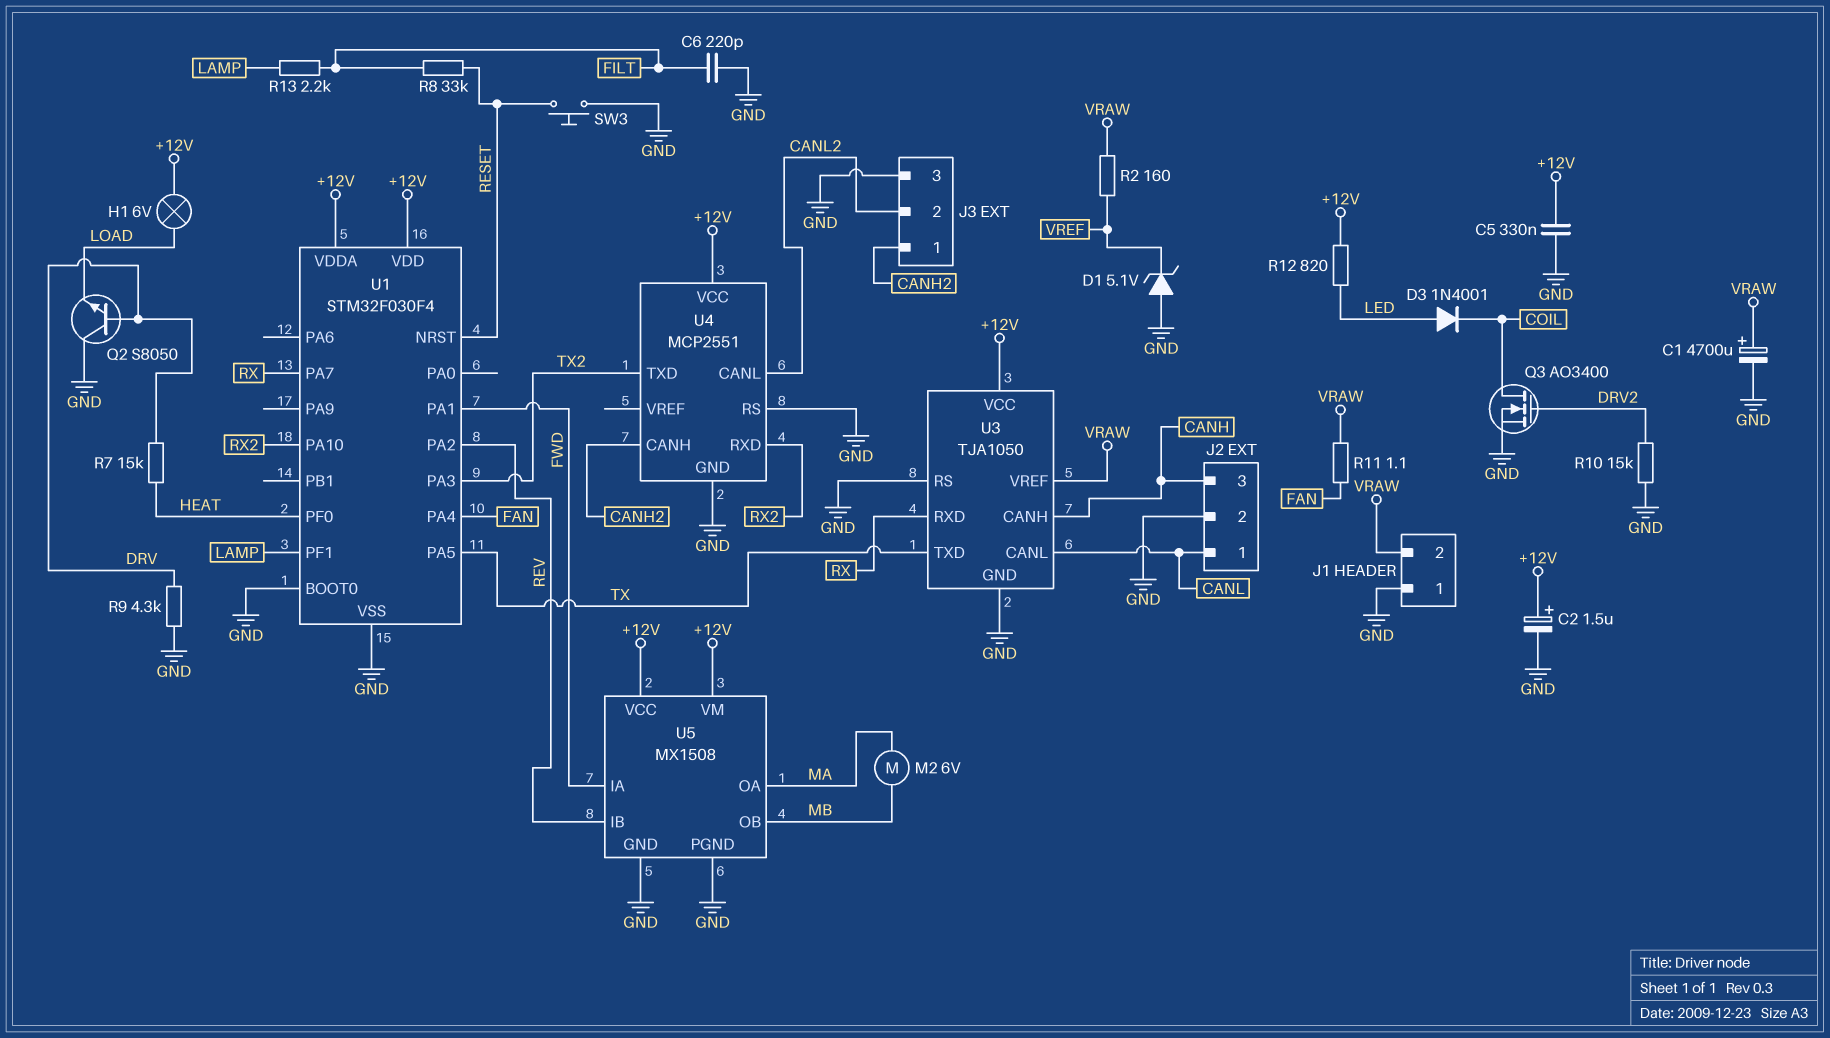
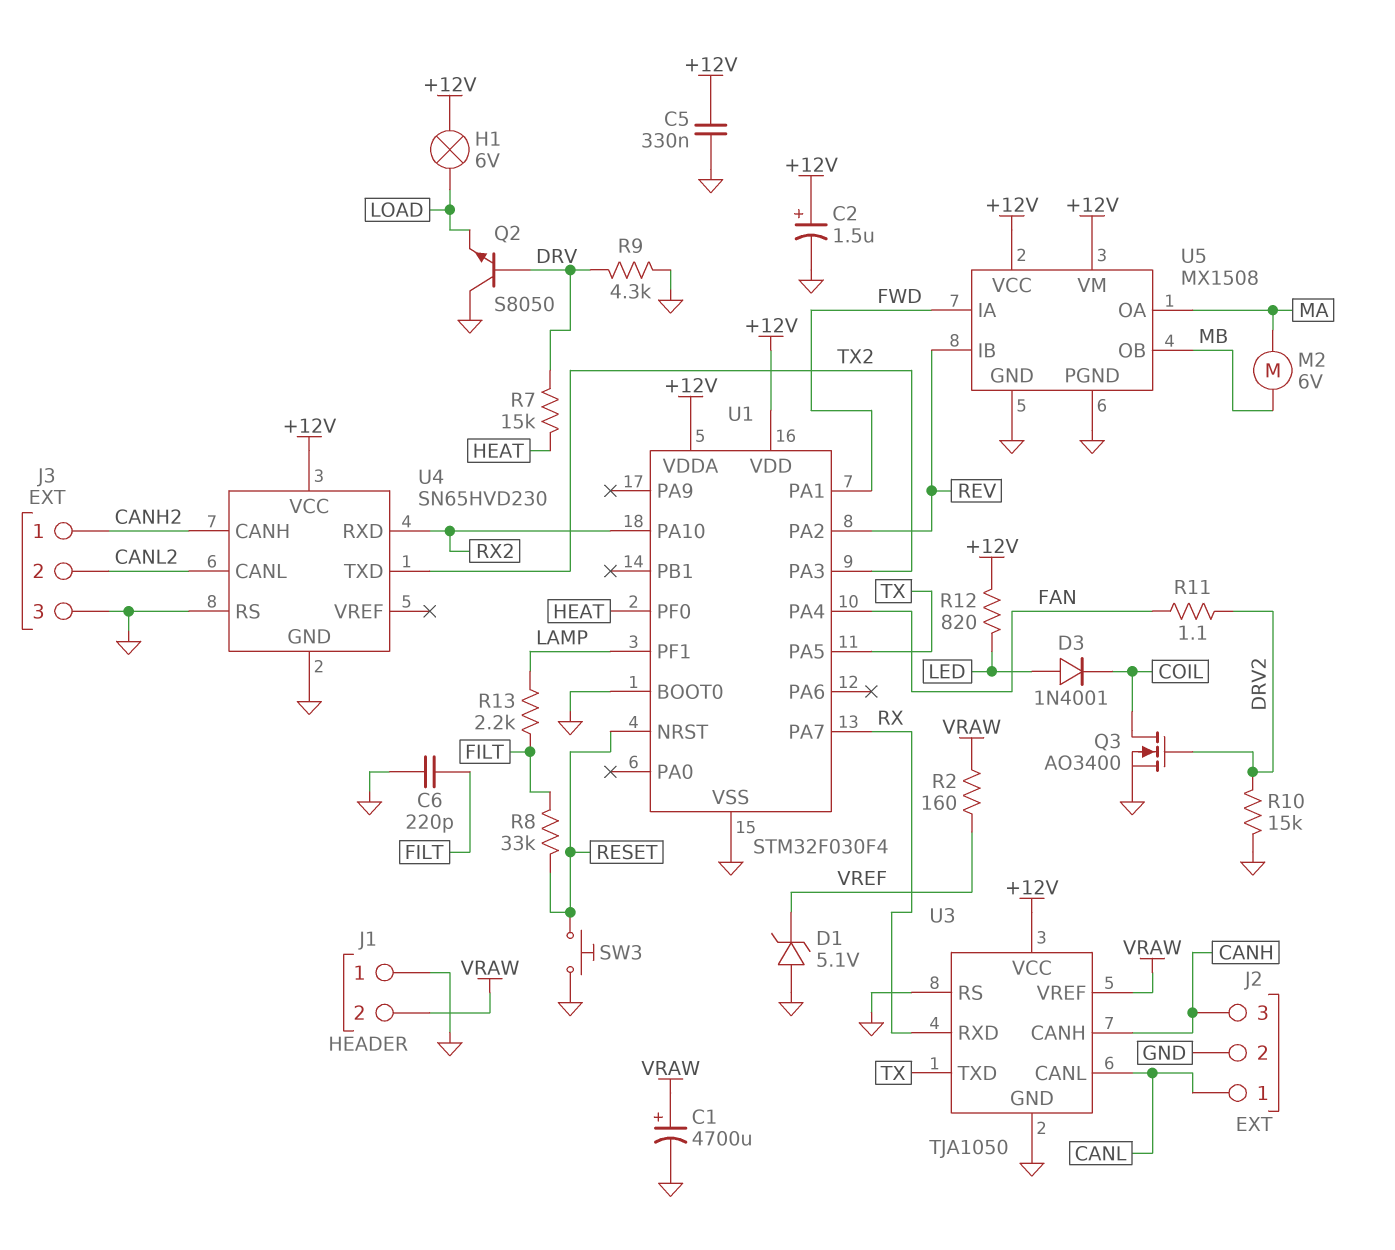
R11: 1.1 (FAN, VRAW) -> 1.1 (DRV2, FAN)
U4: MCP2551 -> SN65HVD230

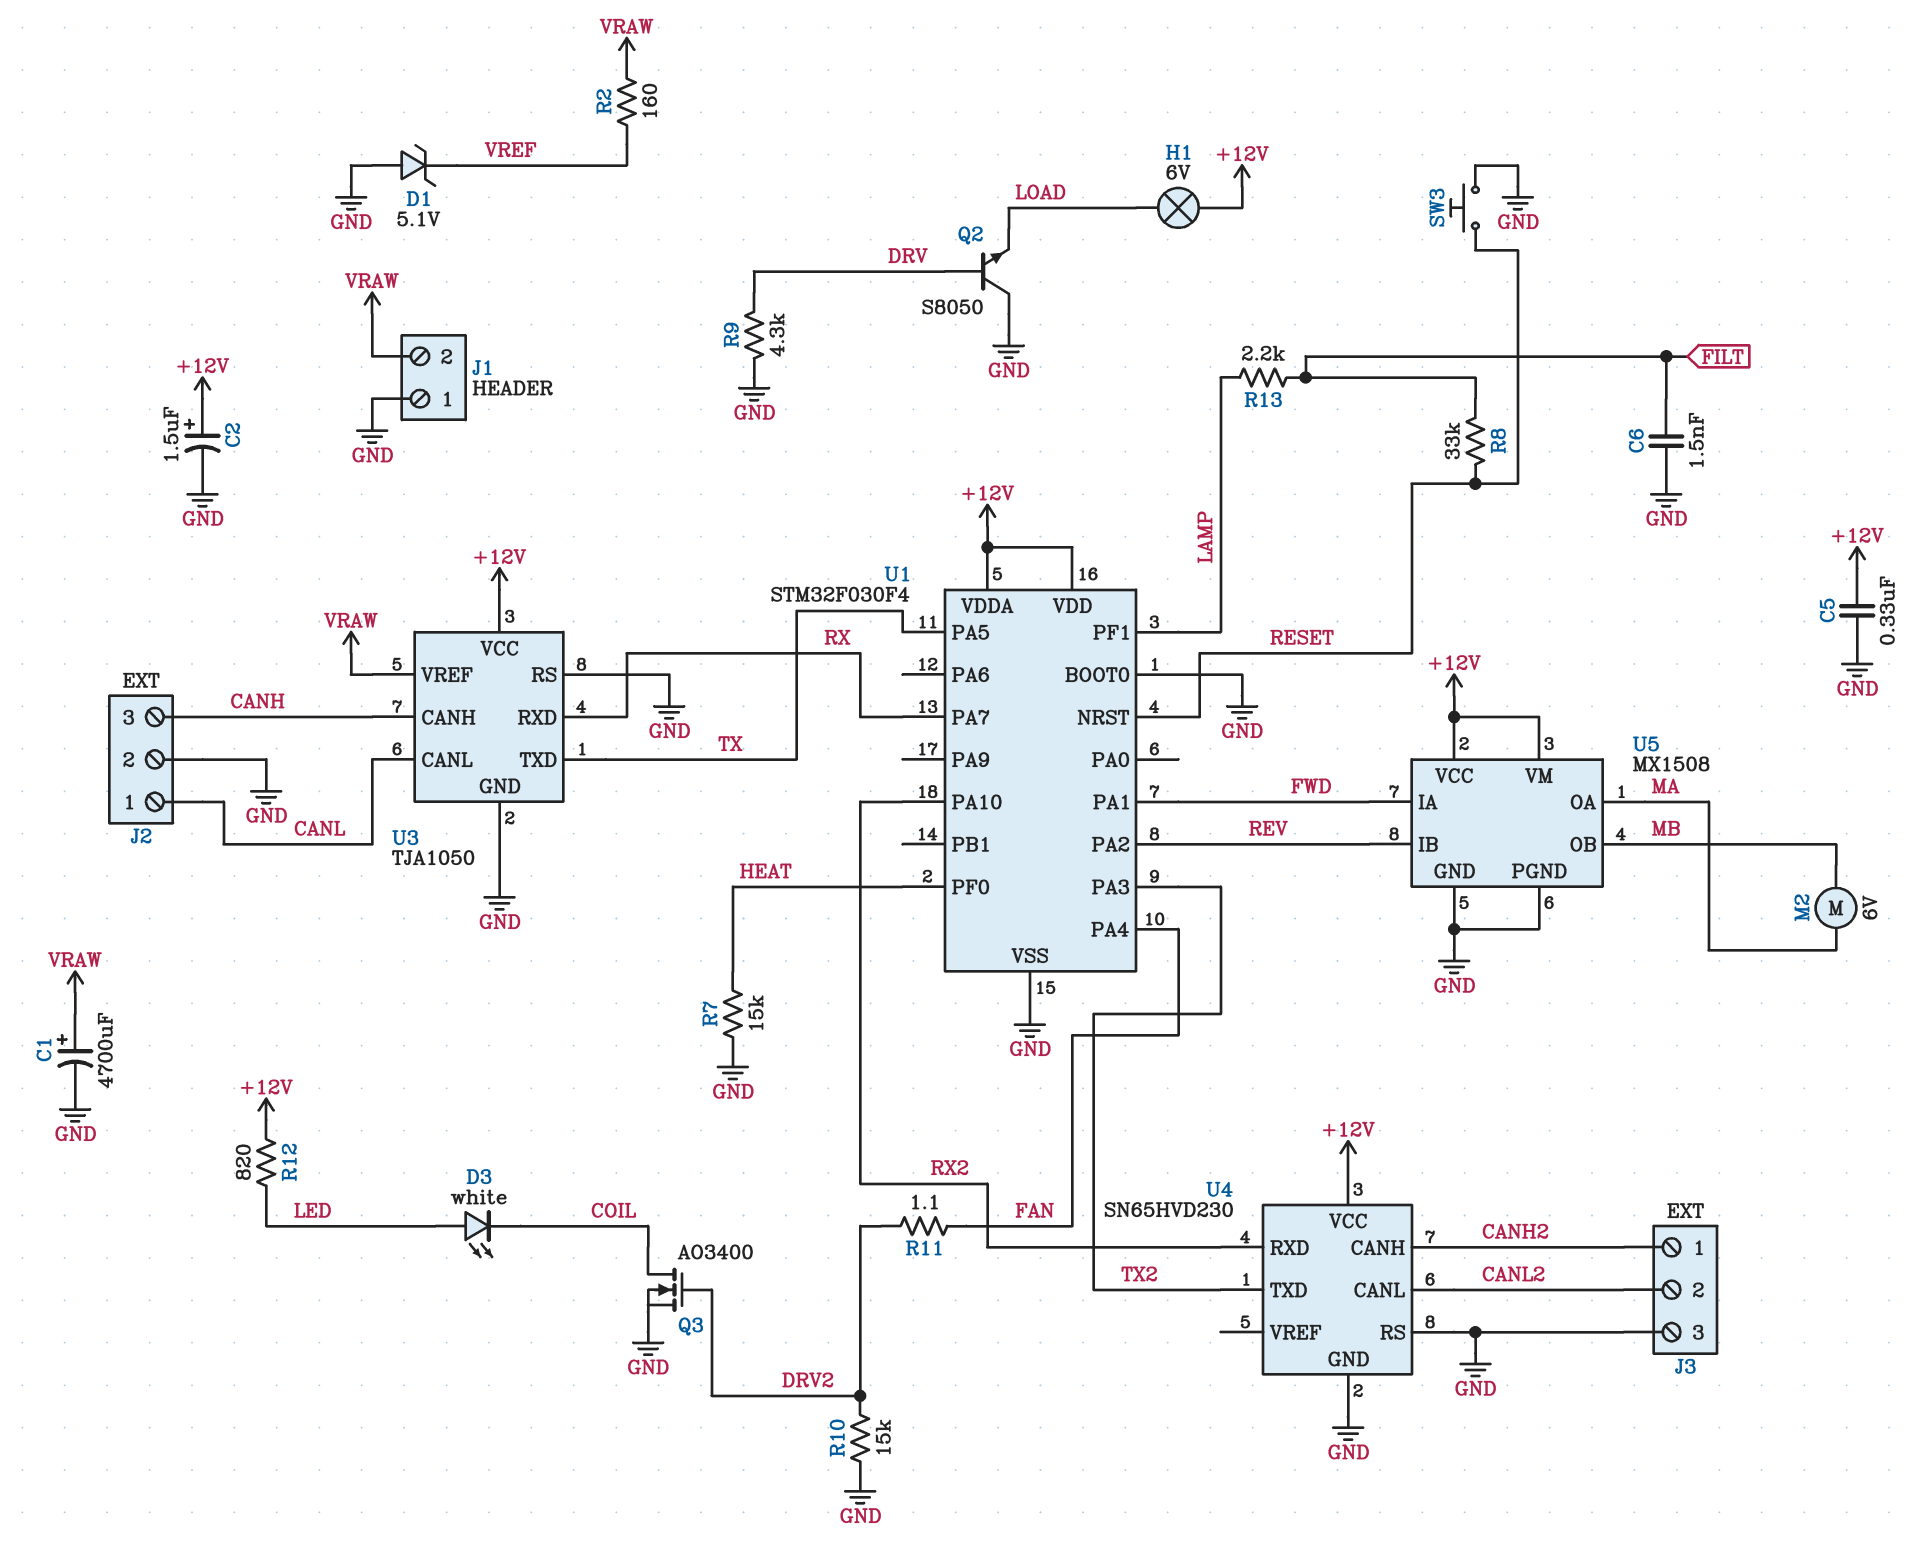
C6: 220pF (FILT, GND) -> 1.5nF (FILT, GND)
D3: diode 1N4001 (A LED, K COIL) -> LED white (A LED, K COIL)
R7: 15k (DRV, HEAT) -> 15k (GND, HEAT)

